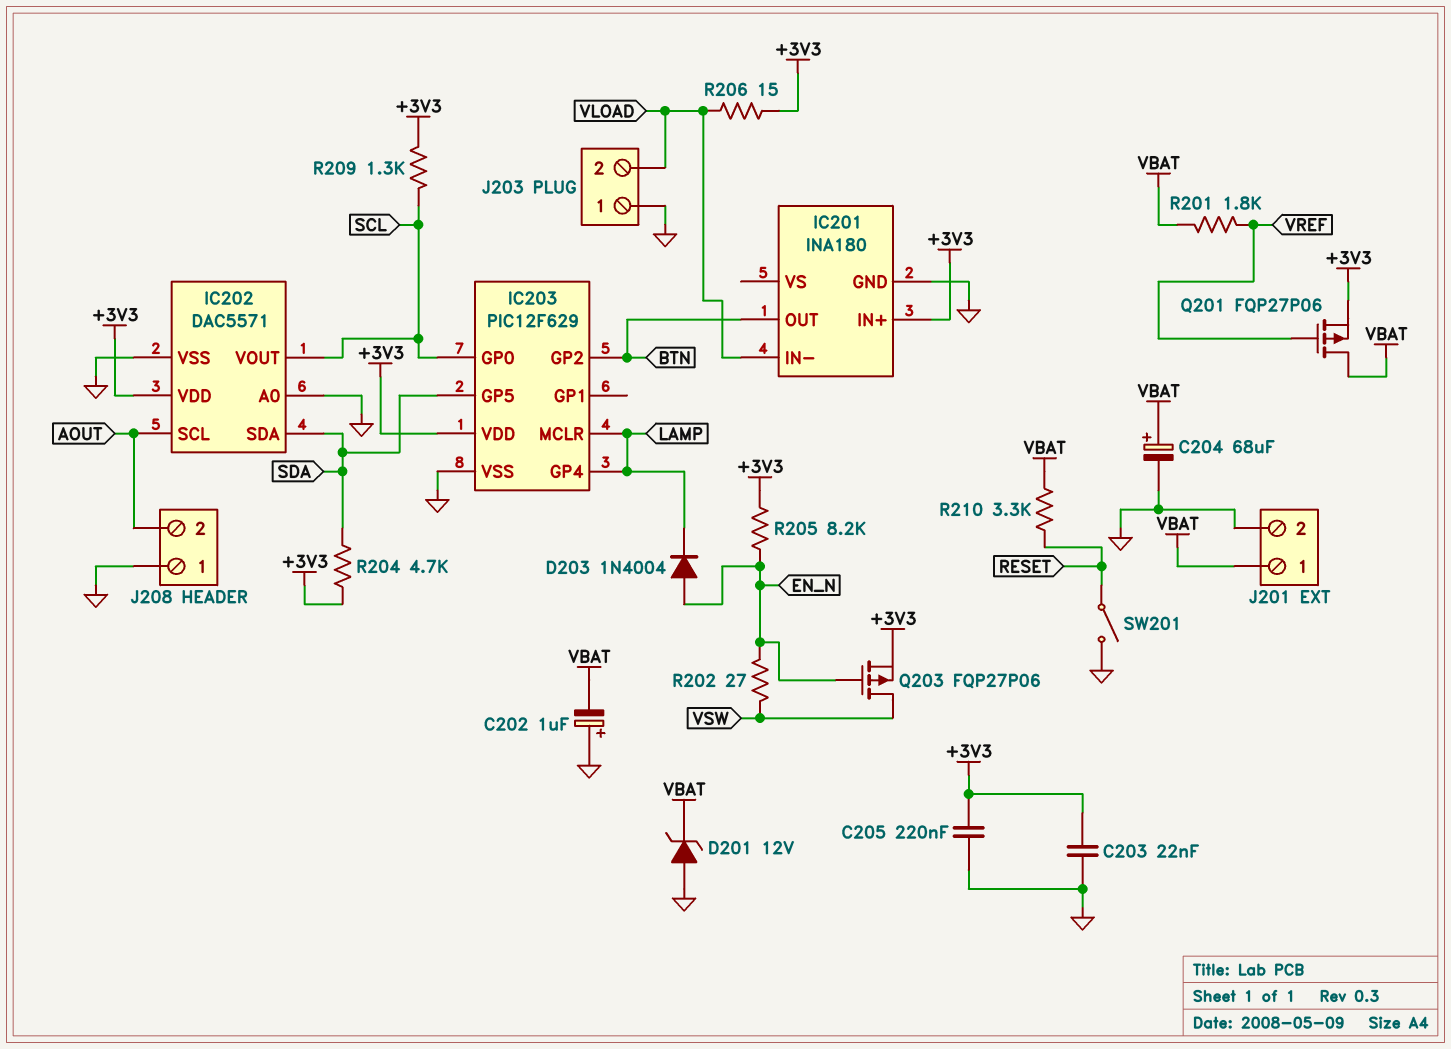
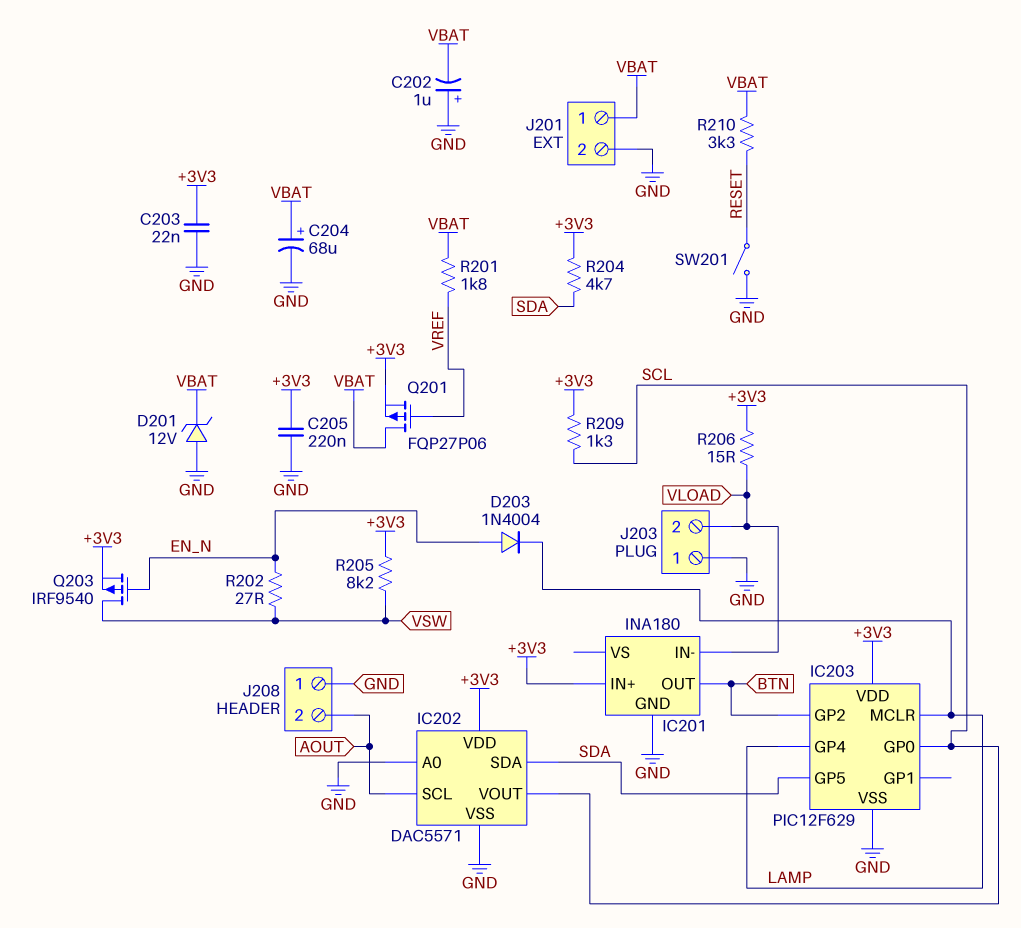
Q203: PMOS FQP27P06 (G EN_N, D VSW, S +3V3) -> PMOS IRF9540 (G EN_N, D VSW, S +3V3)
R205: 8.2k (+3V3, EN_N) -> 8.2k (+3V3, VSW)

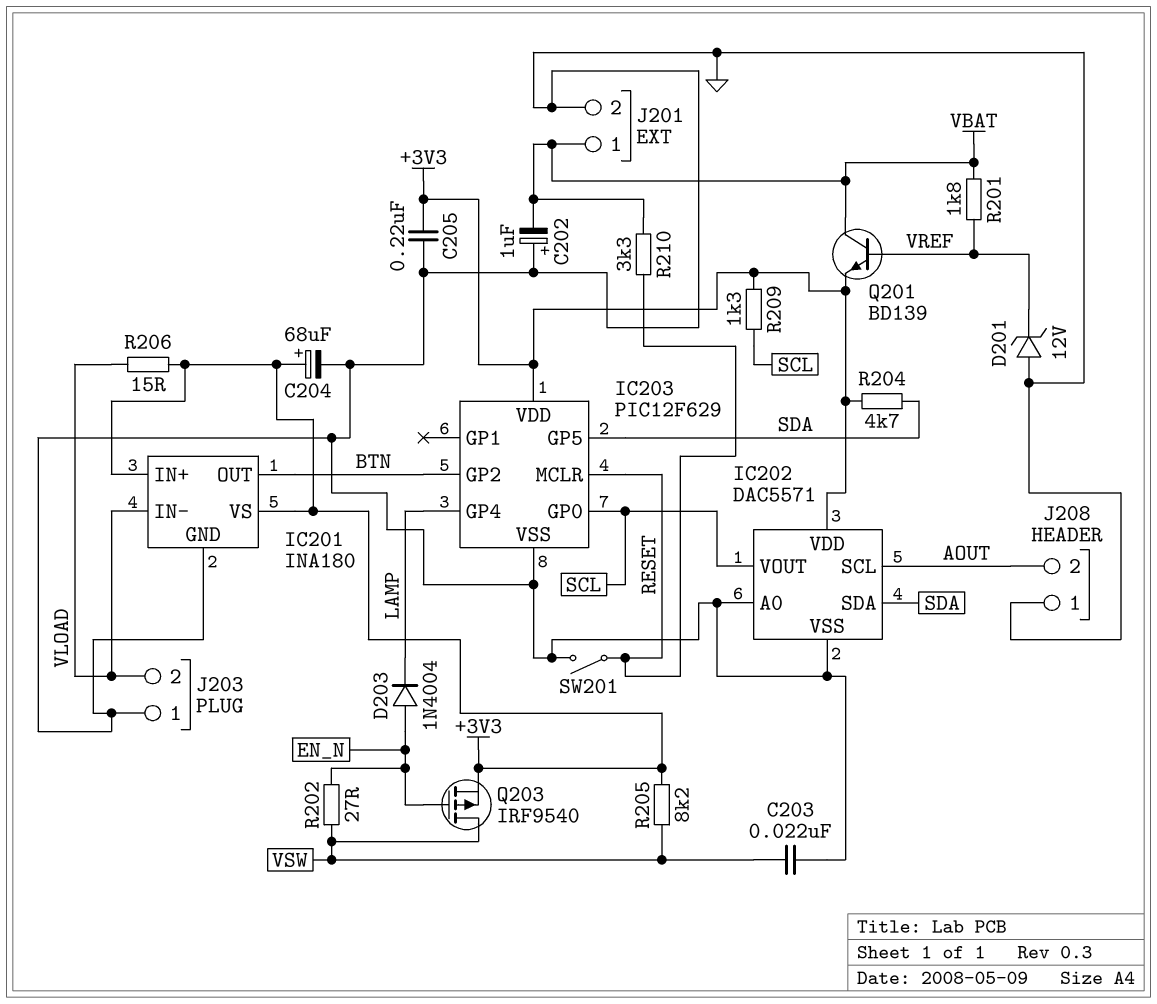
C203: 22nF (+3V3, GND) -> 22nF (GND, VSW)
C204: 68uF (plus VBAT, minus GND) -> 68uF (plus +3V3, minus GND)
D201: zener 12V (A GND, K VBAT) -> zener 12V (A GND, K VREF)
IC201 pin VS: none -> +3V3
IC203 pin MCLR: LAMP -> RESET
Q201: PMOS FQP27P06 (G VREF, D VBAT, S +3V3) -> NPN BD139 (B VREF, C VBAT, E +3V3)

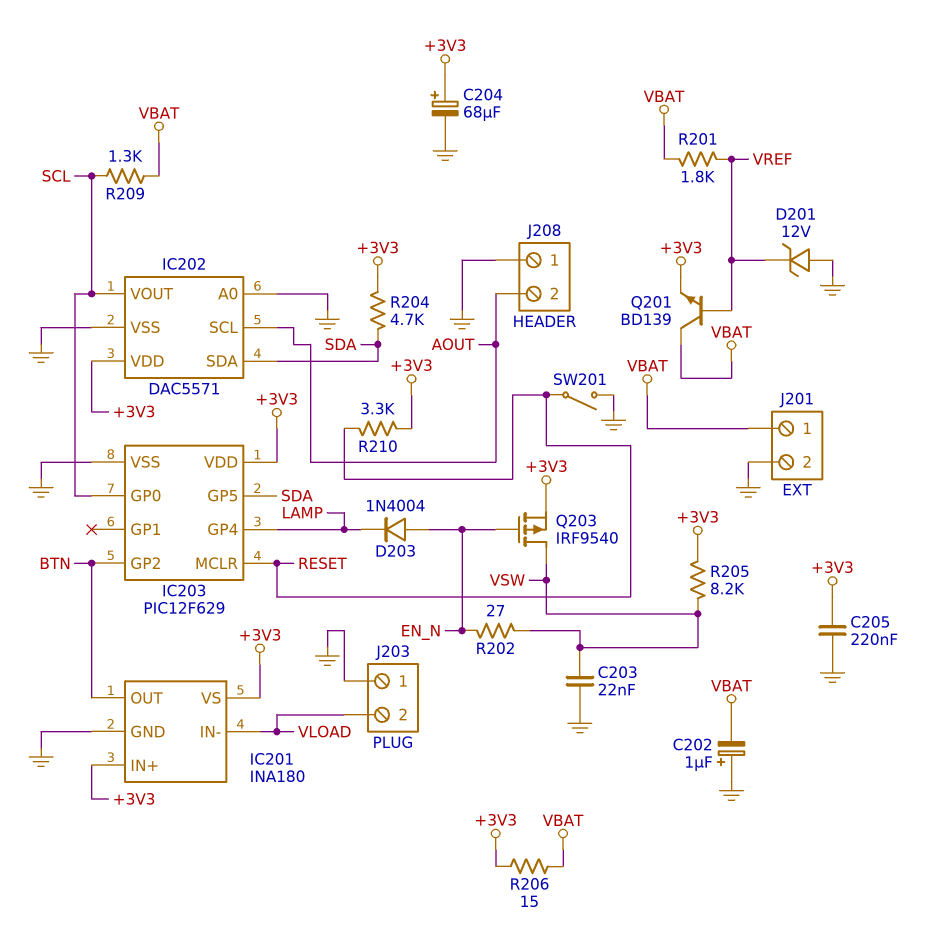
R206: 15 (+3V3, VLOAD) -> 15 (+3V3, VBAT)
R209: 1.3k (+3V3, SCL) -> 1.3k (SCL, VBAT)
R210: 3.3k (RESET, VBAT) -> 3.3k (+3V3, RESET)

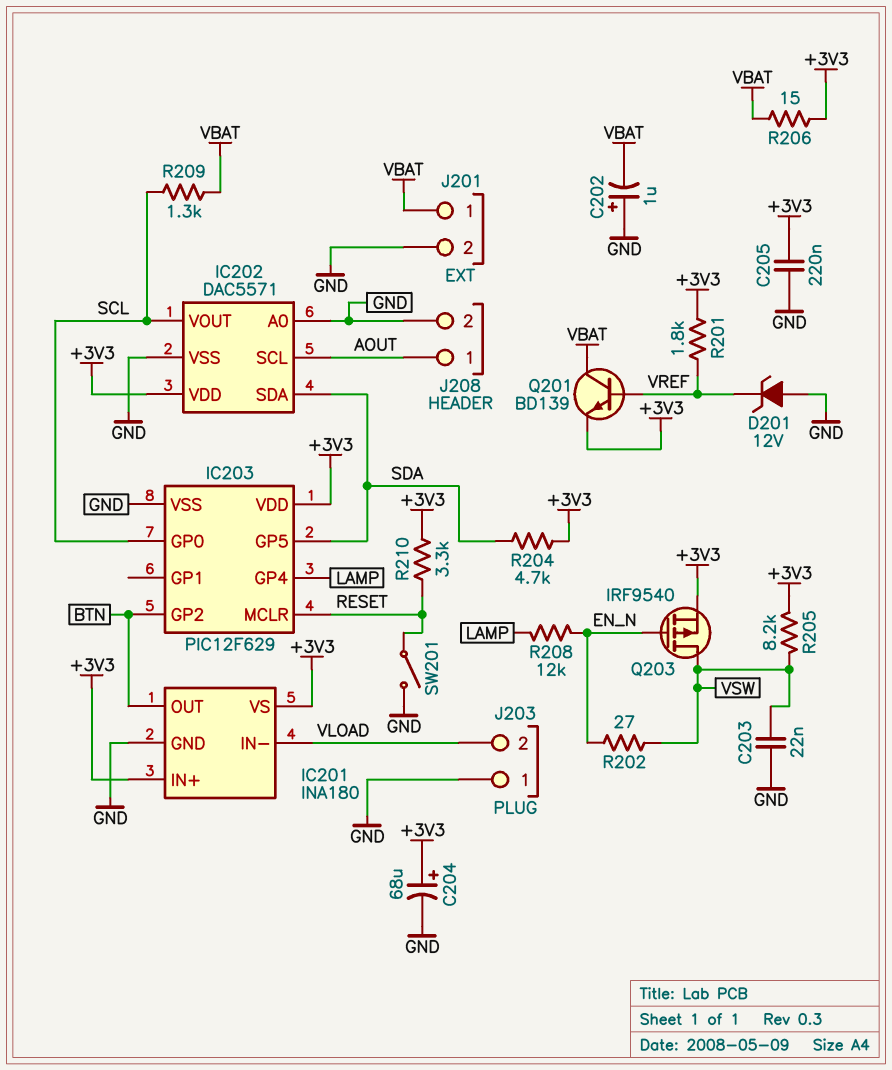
D203: diode 1N4004 (A EN_N, K LAMP) -> none
J208 pin 1: GND -> AOUT
J208 pin 2: AOUT -> GND
R201: 1.8k (VBAT, VREF) -> 1.8k (+3V3, VREF)
R208: none -> 12k (EN_N, LAMP)

